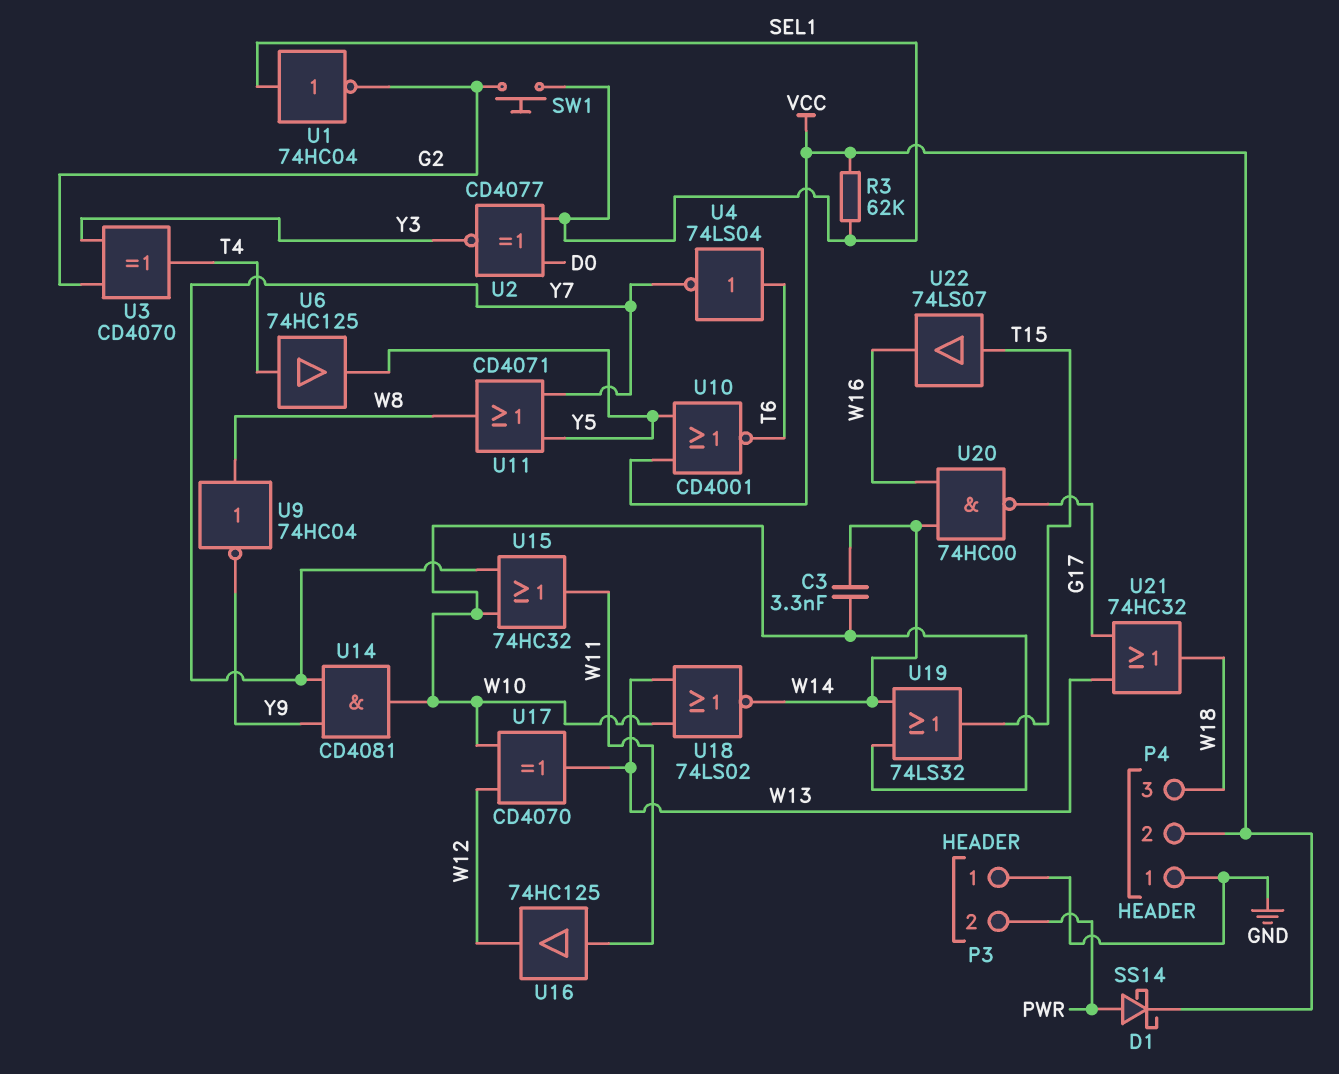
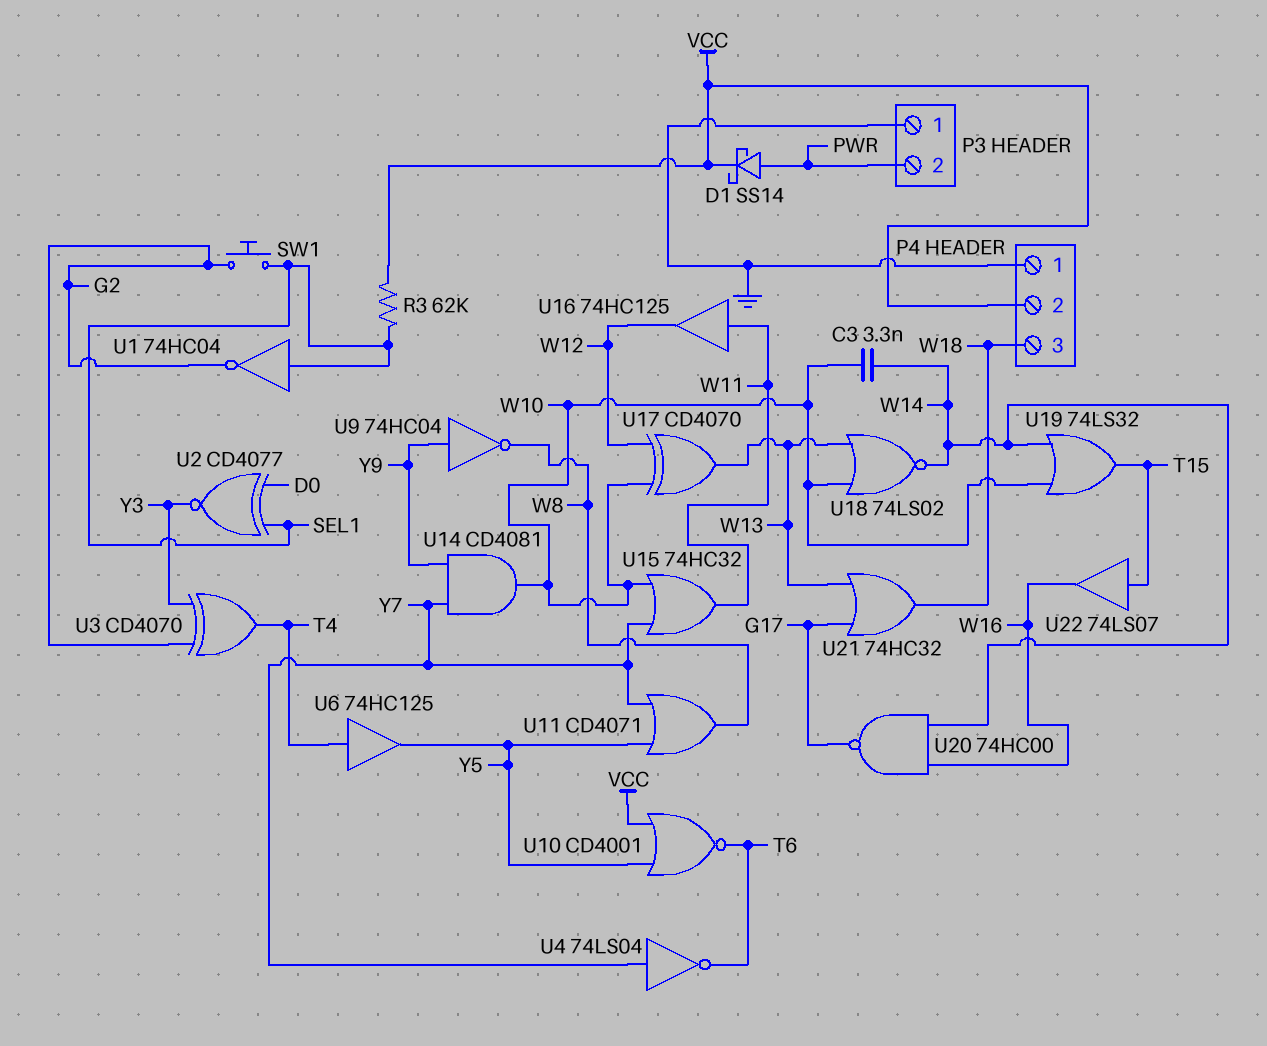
U4: NOT 74LS04 (in T6, out Y7) -> NOT 74LS04 (in Y7, out T6)
U9: NOT 74HC04 (in W8, out Y9) -> NOT 74HC04 (in Y9, out W8)

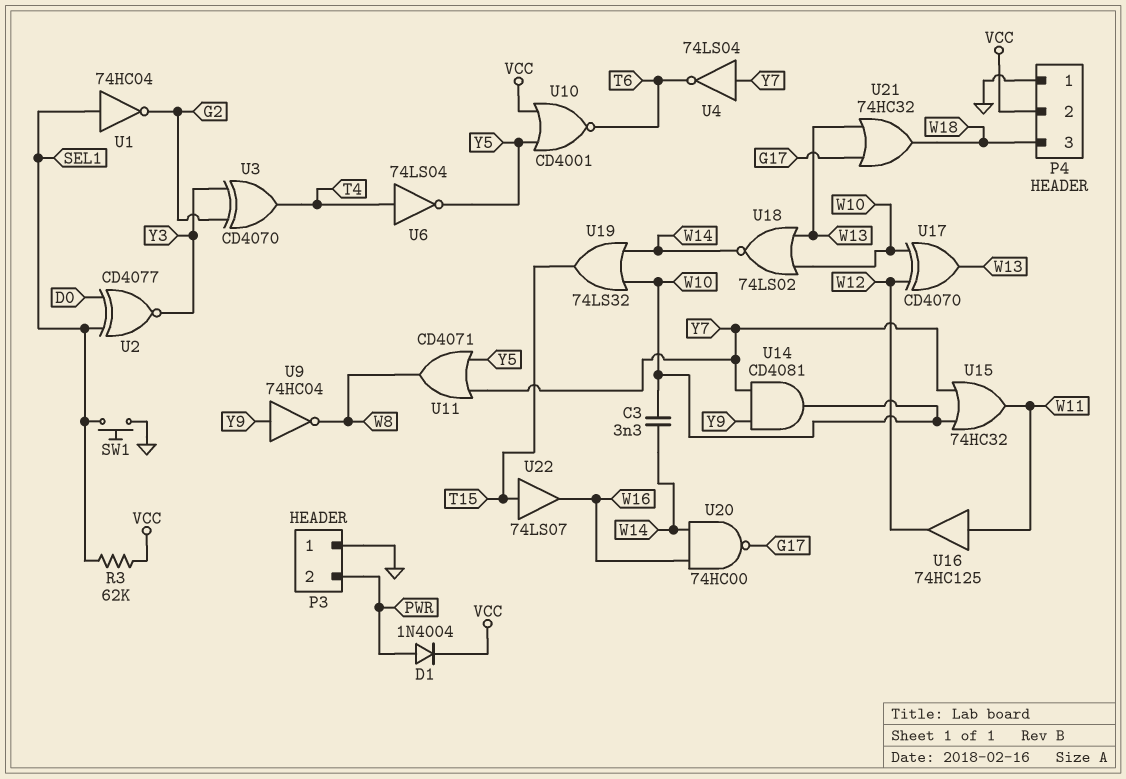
D1: schottky SS14 (A PWR, K VCC) -> diode 1N4004 (A PWR, K VCC)
SW1: button (G2, SEL1) -> button (GND, SEL1)
U6: buffer 74HC125 (in T4, out Y5) -> NOT 74LS04 (in T4, out Y5)

